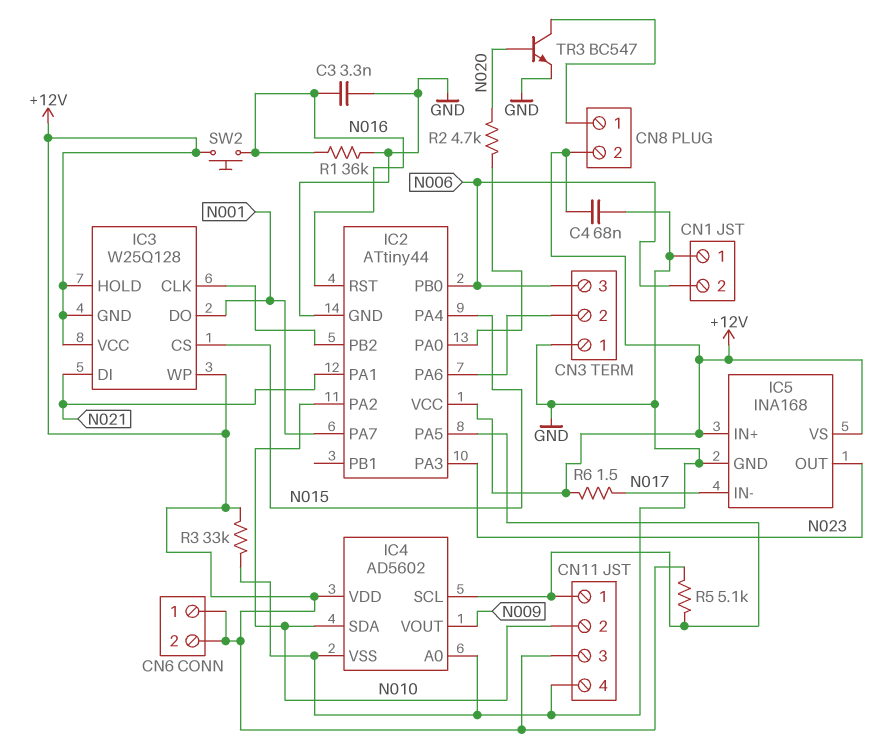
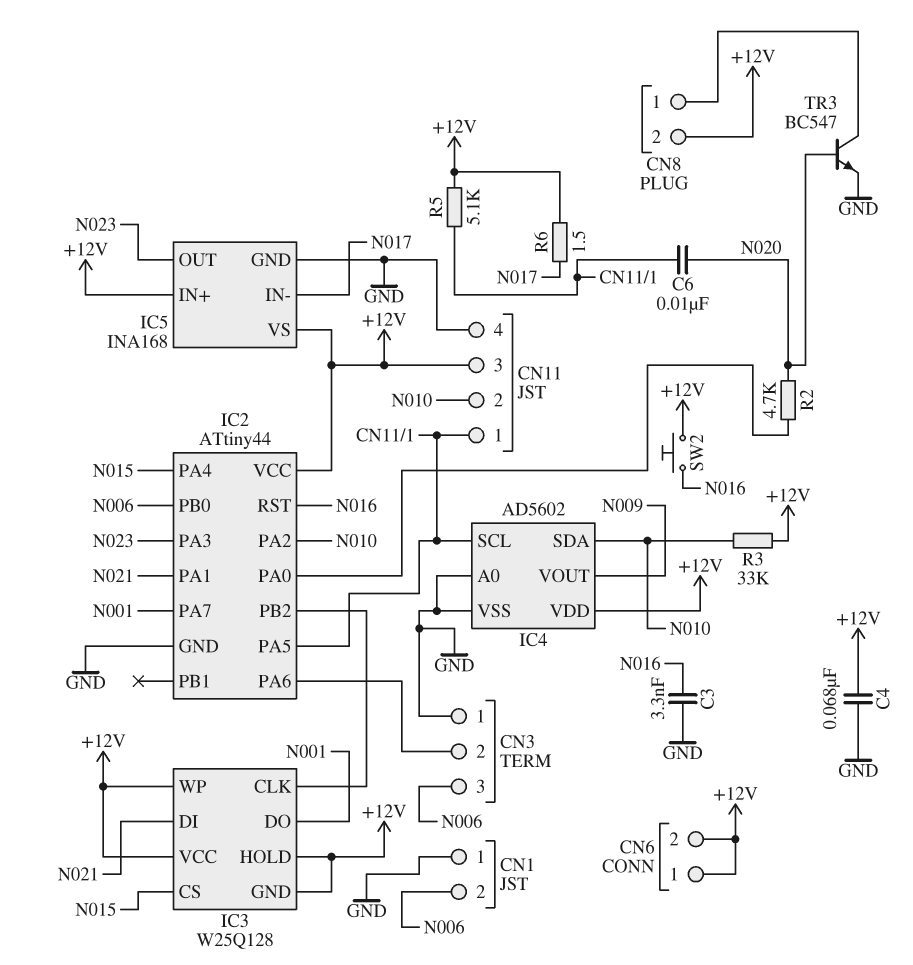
C6: none -> 10nF (CN11/1, N020)
R1: 36k (GND, N016) -> none
R3: 33k (+12V, GND) -> 33k (+12V, N010)

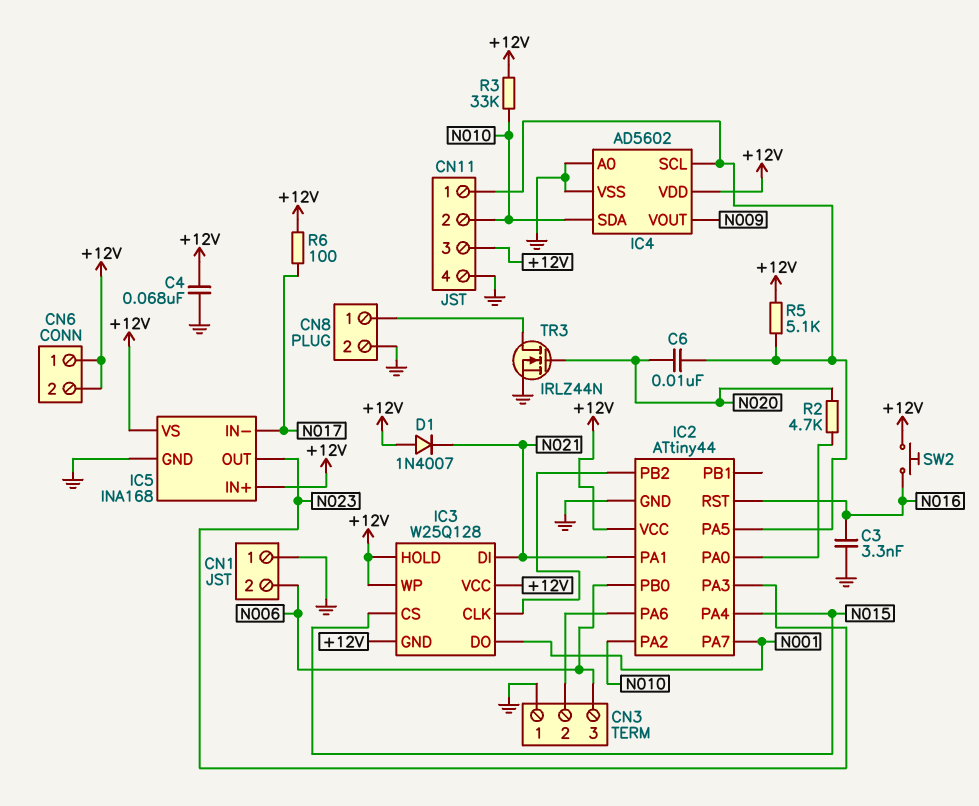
CN8 pin 2: +12V -> GND
D1: none -> diode 1N4007 (A +12V, K N021)
R6: 1.5 (+12V, N017) -> 100 (+12V, N017)
TR3: NPN BC547 (B N020, C CN8/1, E GND) -> NMOS IRLZ44N (G N020, D CN8/1, S GND)

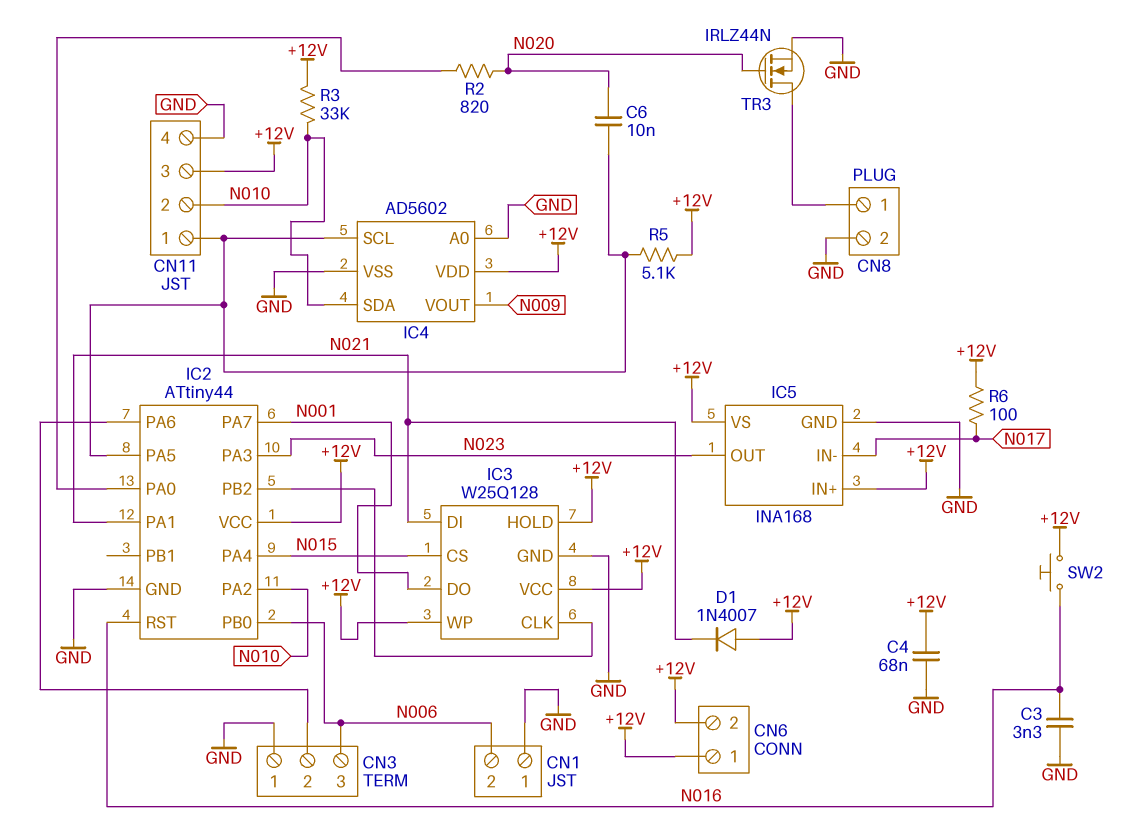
IC3 pin GND: +12V -> GND
R2: 4.7k (IC2/PA0, N020) -> 820 (IC2/PA0, N020)

